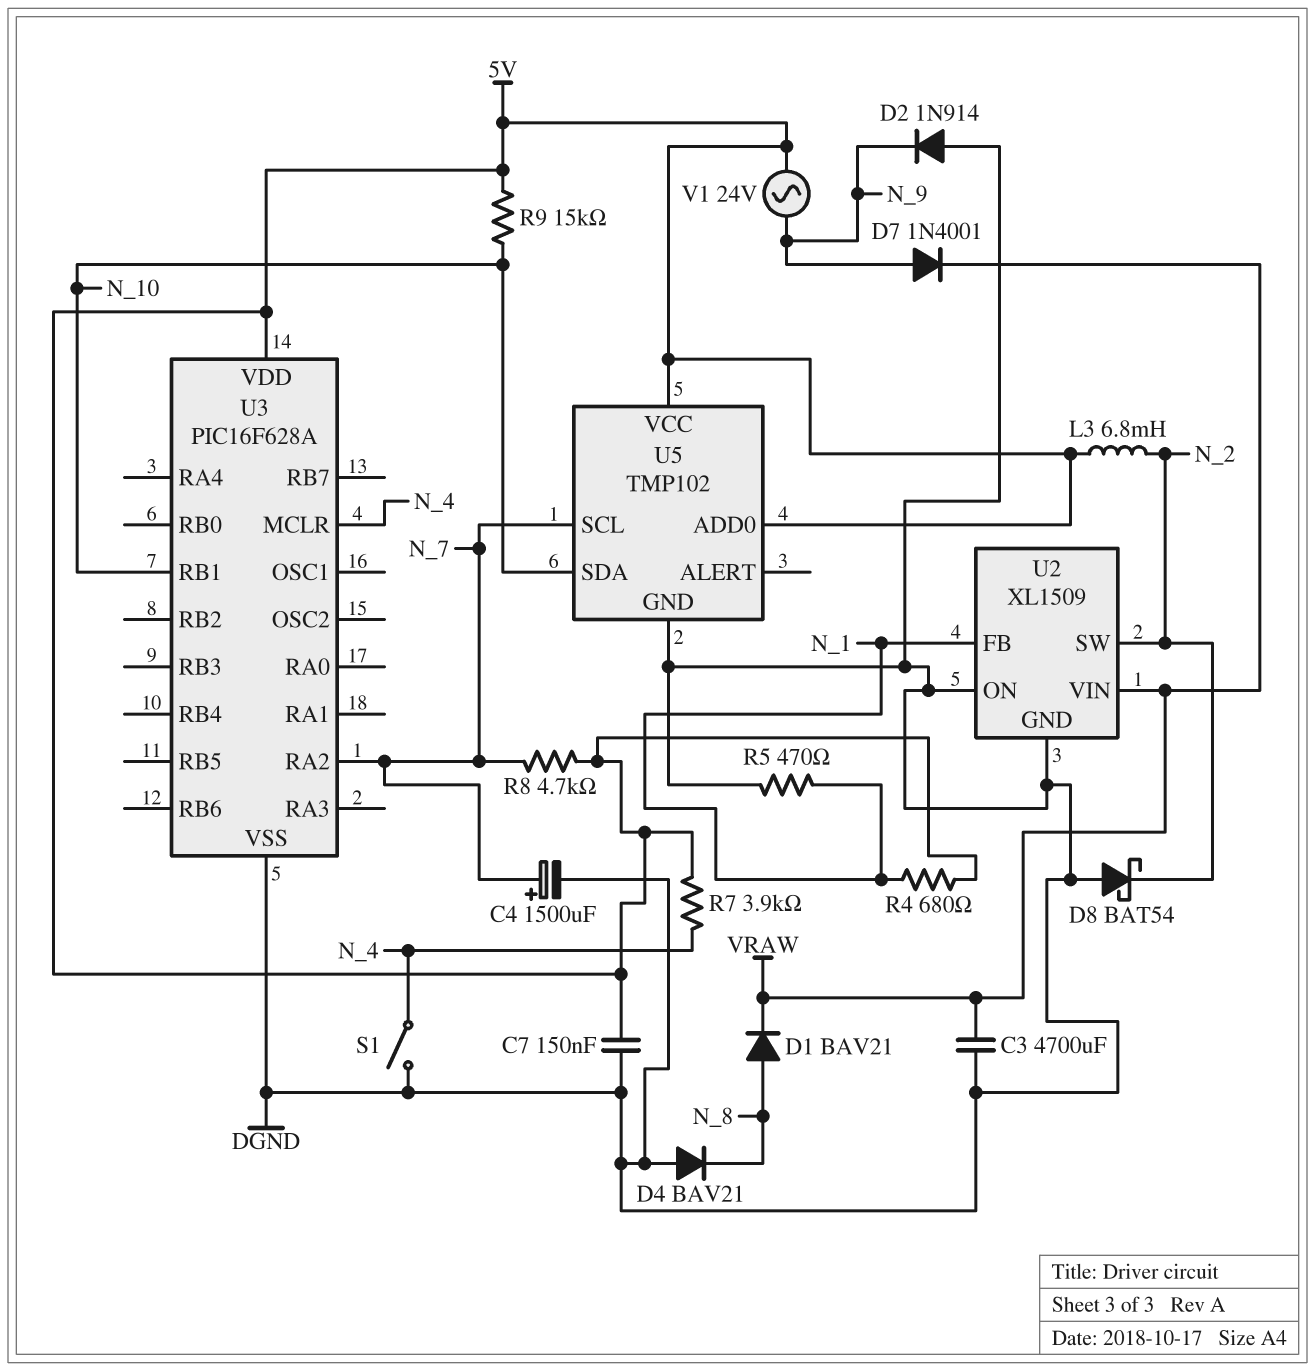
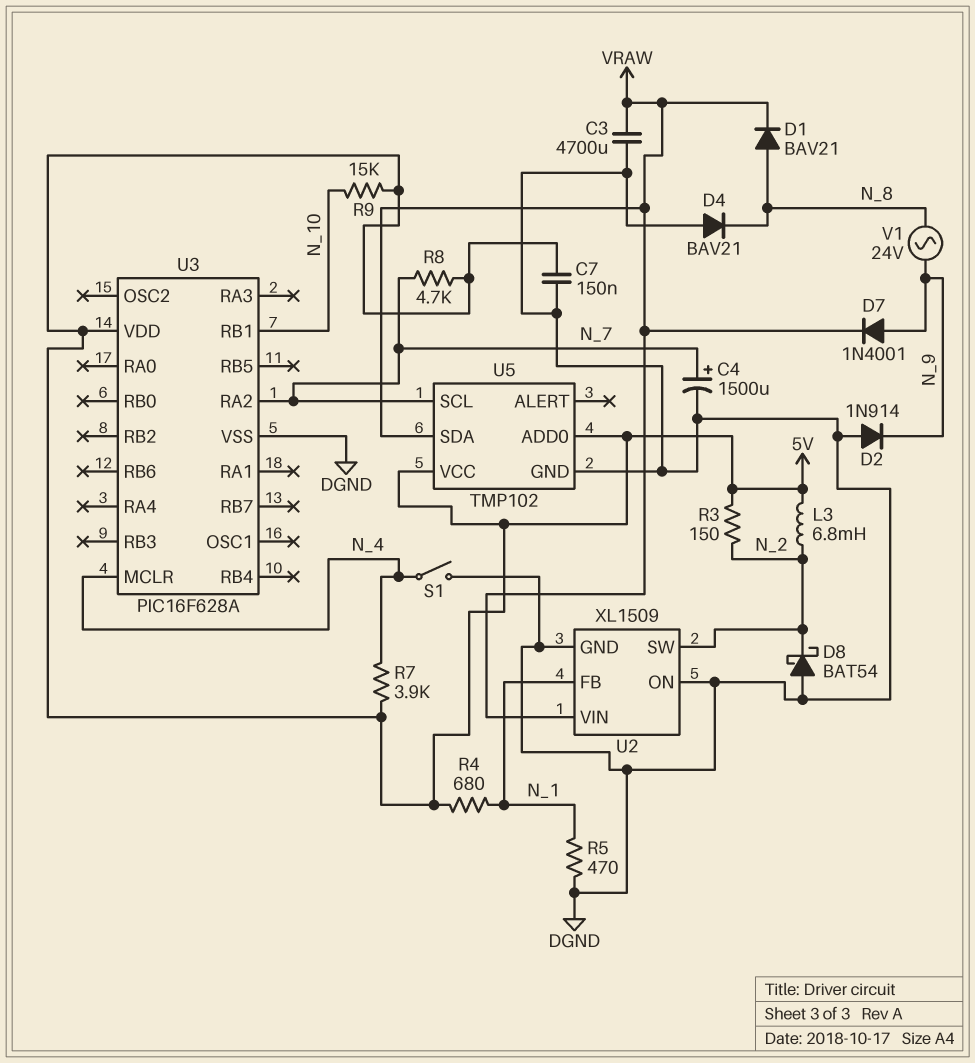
R3: none -> 150 (5V, N_2)
U5 pin SDA: N_10 -> VRAW
V1: AC 24V (5V, N_9) -> AC 24V (N_8, N_9)

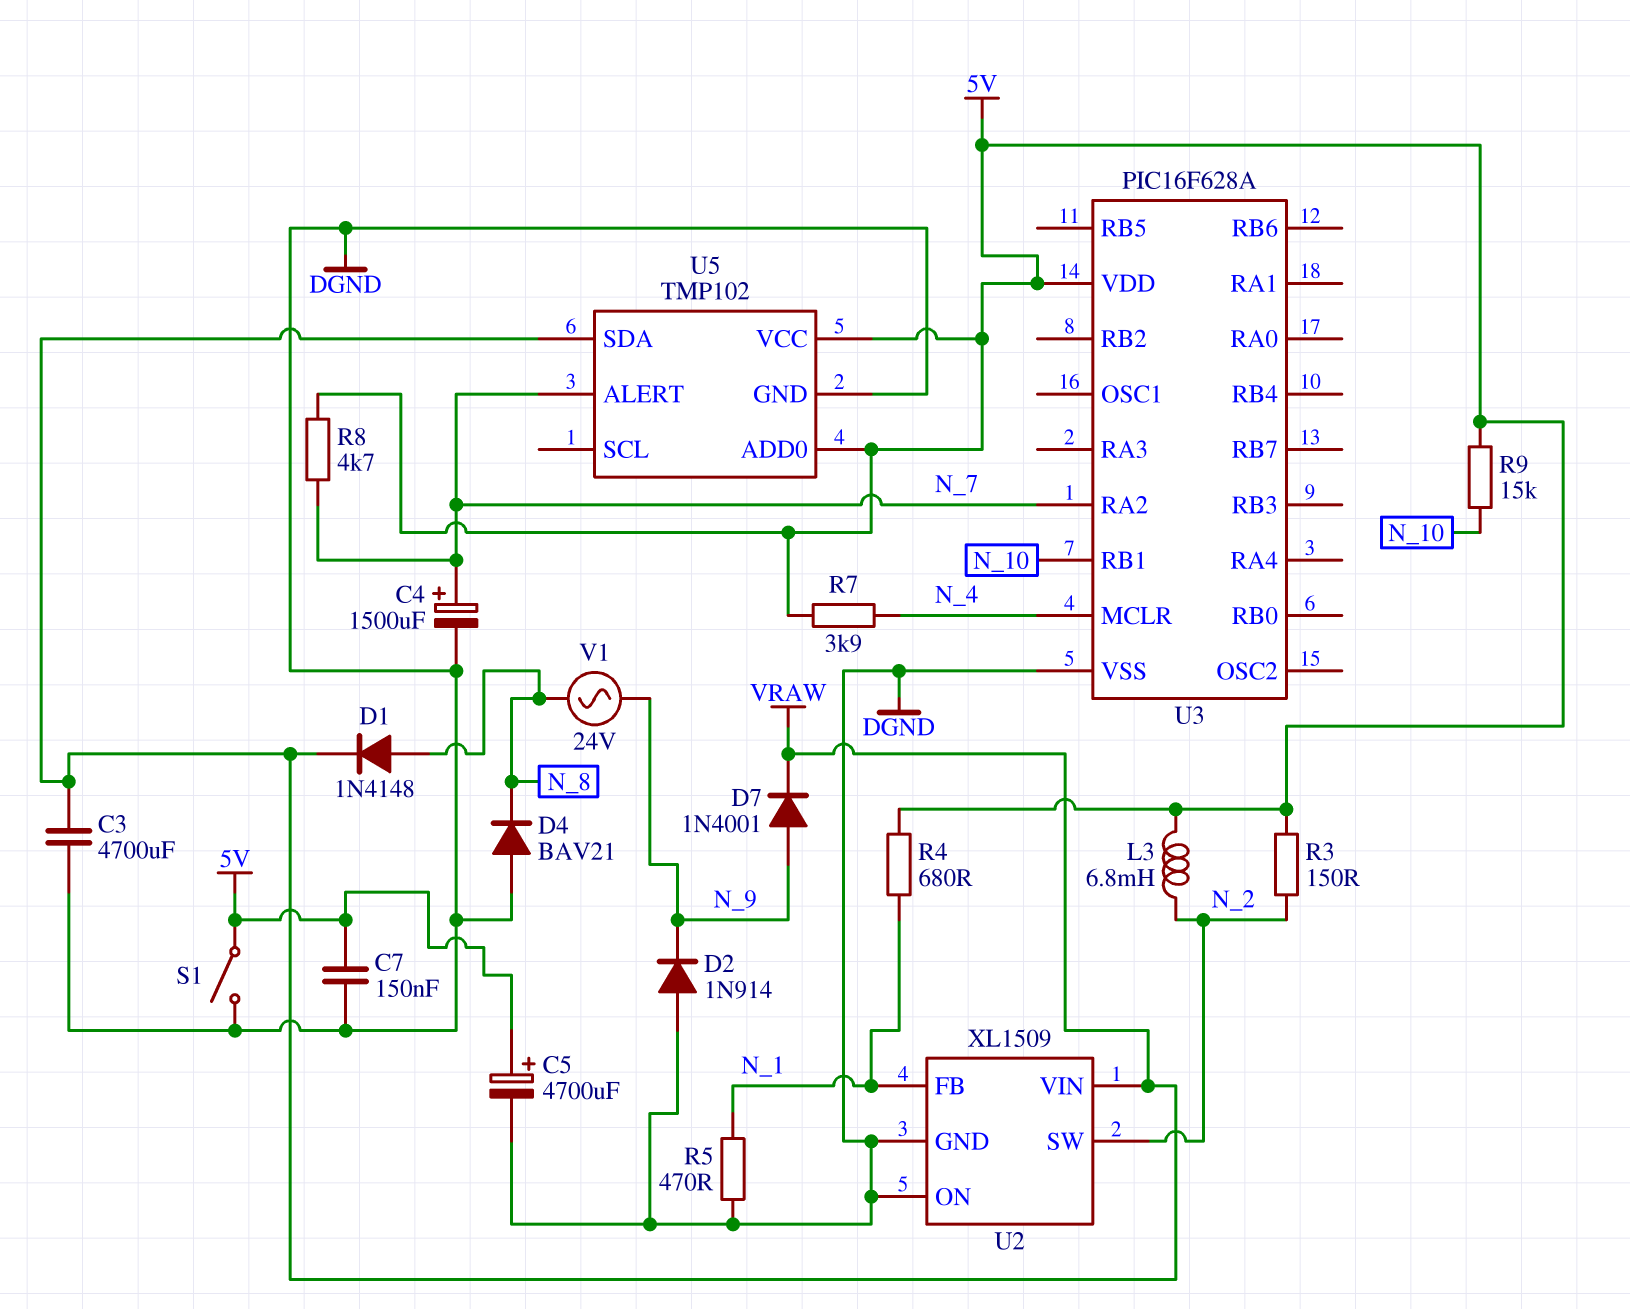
C5: none -> 4700uF (plus 5V, minus DGND)
D1: diode BAV21 (A N_8, K VRAW) -> diode 1N4148 (A N_8, K VRAW)
D8: schottky BAT54 (A DGND, K N_2) -> none
S1: switch (DGND, N_4) -> switch (5V, DGND)
U5 pin ALERT: none -> N_7
U5 pin SCL: N_7 -> none

